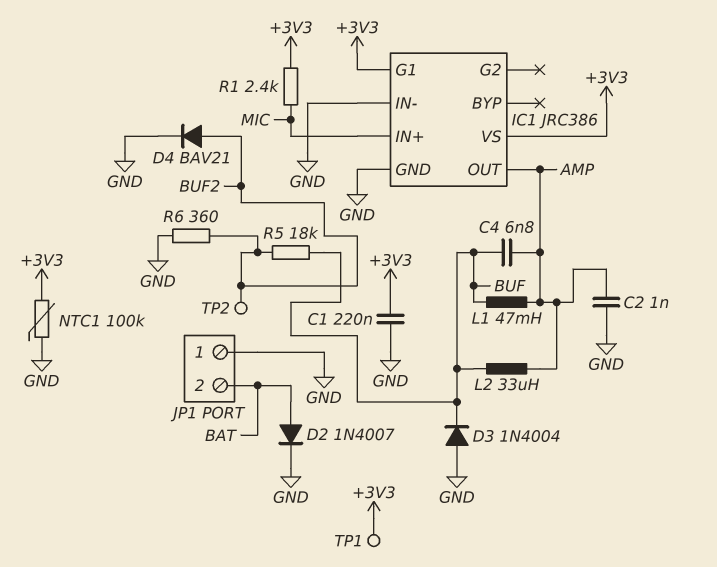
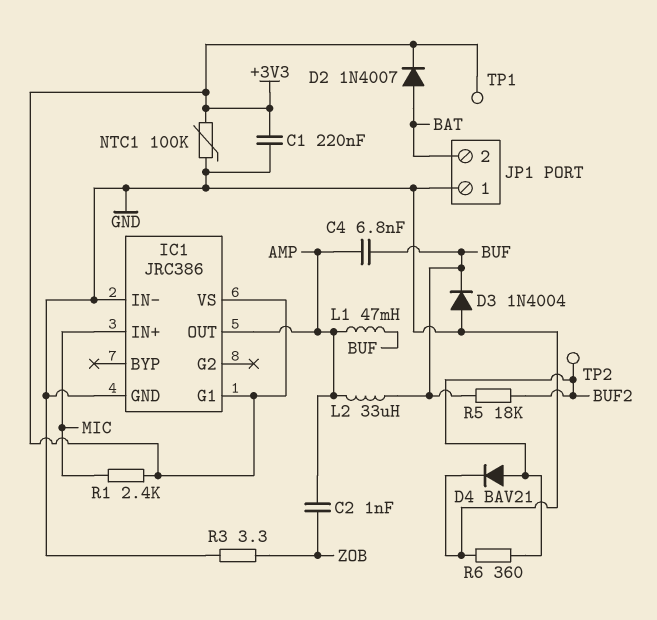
C2: 1nF (AMP, GND) -> 1nF (AMP, ZOB)
D2: diode 1N4007 (A BAT, K GND) -> diode 1N4007 (A BAT, K +3V3)
R3: none -> 3.3 (GND, ZOB)

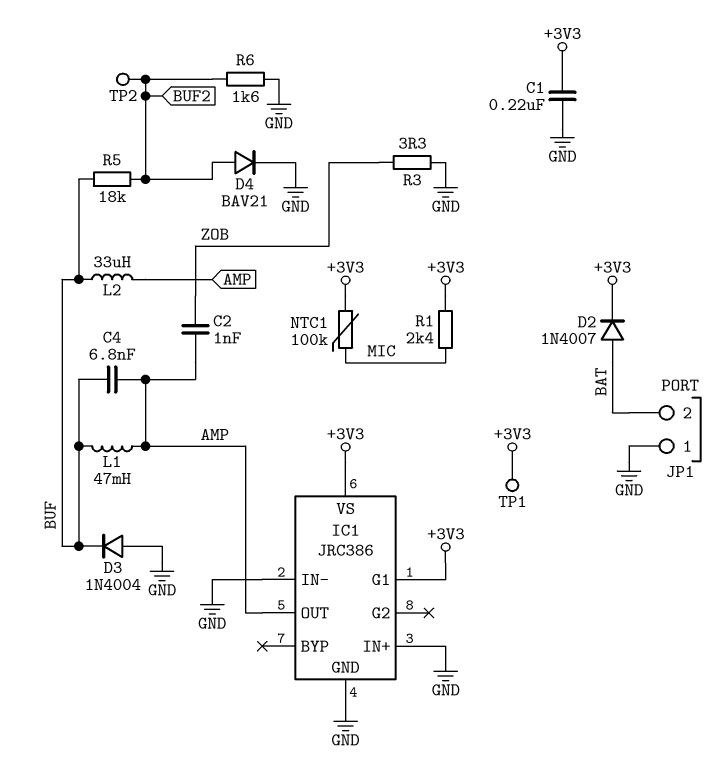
IC1 pin IN+: MIC -> GND
NTC1: 100k (+3V3, GND) -> 100k (+3V3, MIC)
R6: 360 (BUF2, GND) -> 1.6k (BUF2, GND)

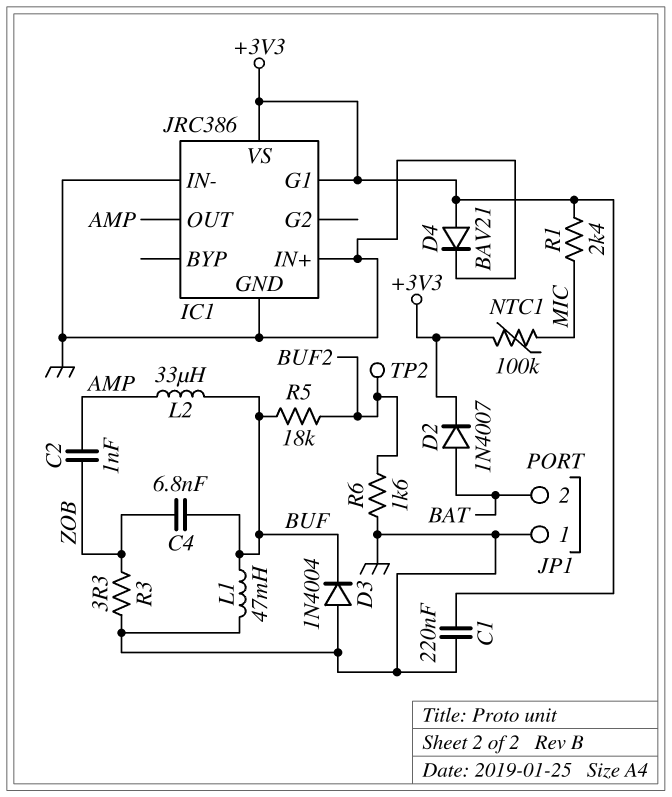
C4: 6.8nF (AMP, BUF) -> 6.8nF (BUF, ZOB)
D4: diode BAV21 (A BUF2, K GND) -> diode BAV21 (A +3V3, K GND)
L1: 47mH (AMP, BUF) -> 47mH (BUF, GND)
TP1: test point (+3V3) -> none

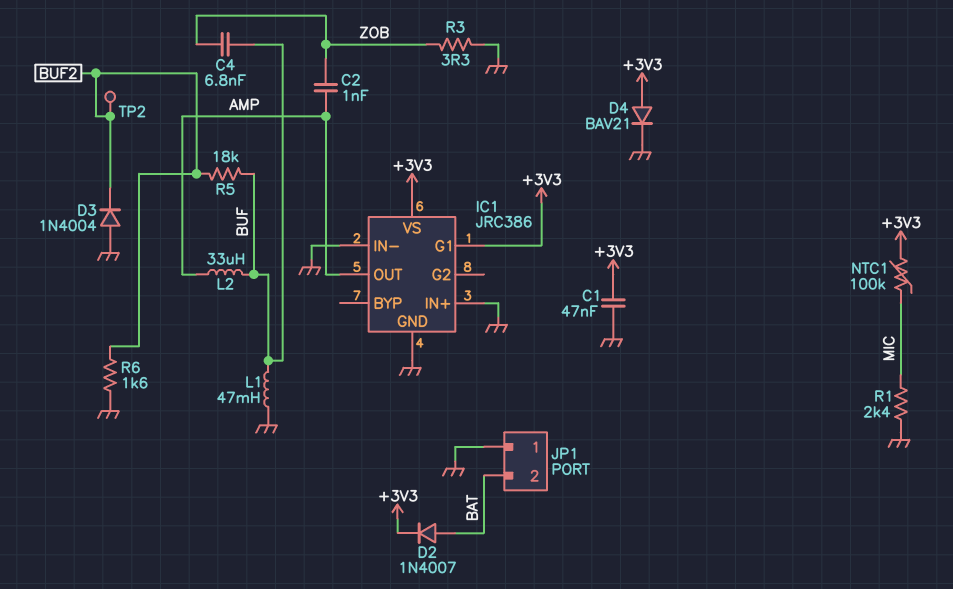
C1: 220nF (+3V3, GND) -> 47nF (+3V3, GND)
D3: diode 1N4004 (A GND, K BUF) -> diode 1N4004 (A GND, K BUF2)
R1: 2.4k (+3V3, MIC) -> 2.4k (GND, MIC)

